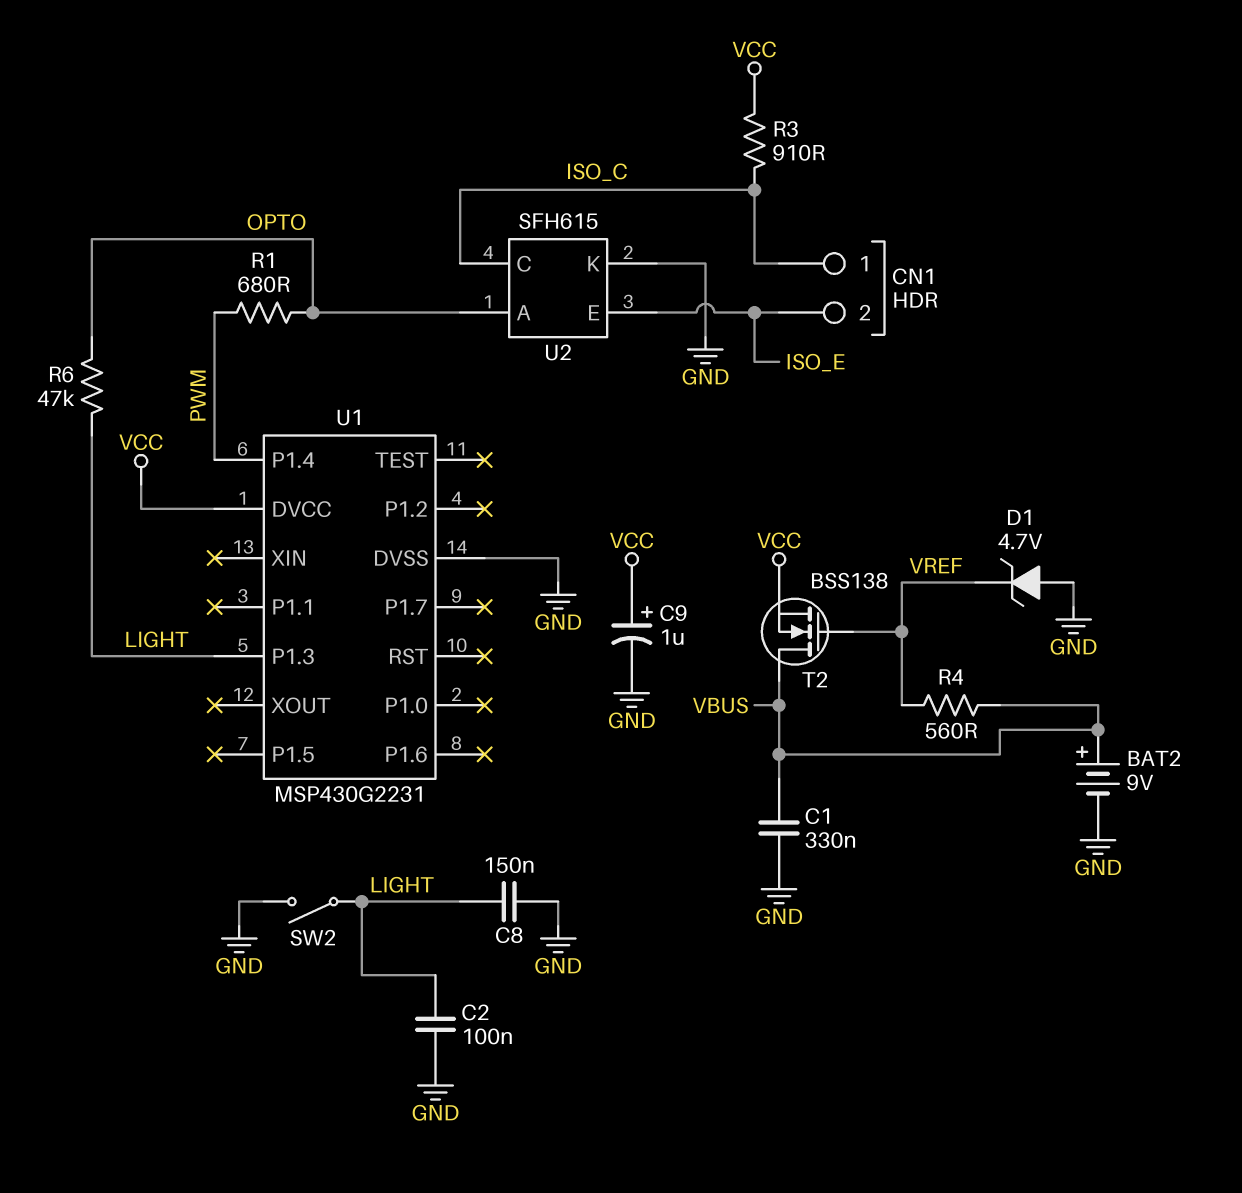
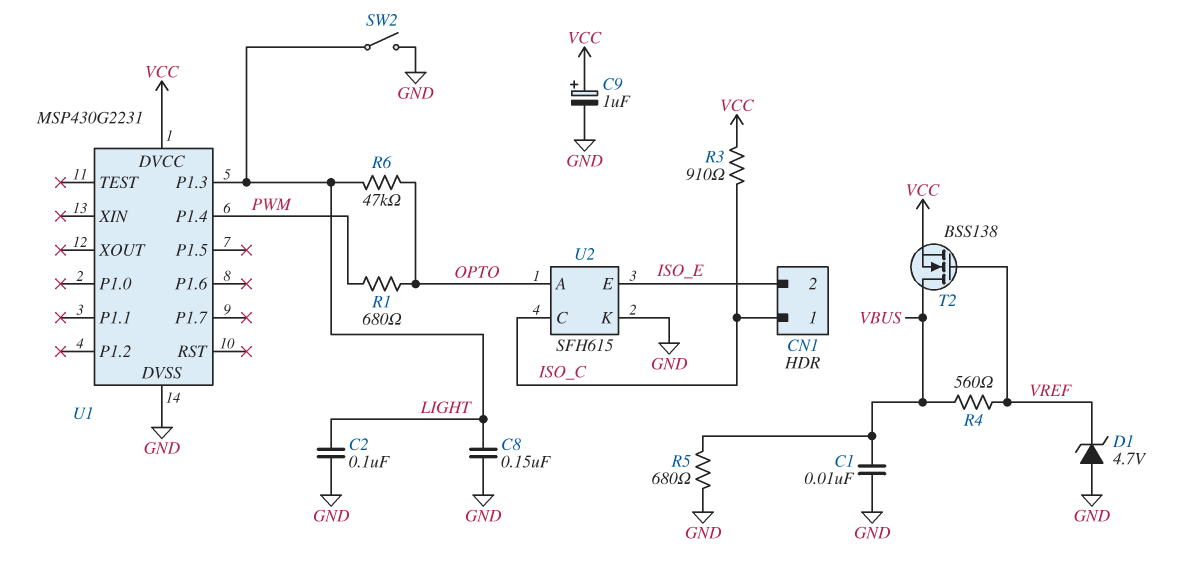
BAT2: 9V (plus VBUS, minus GND) -> none
C1: 330nF (GND, VBUS) -> 10nF (GND, VBUS)
R5: none -> 680 (GND, VBUS)

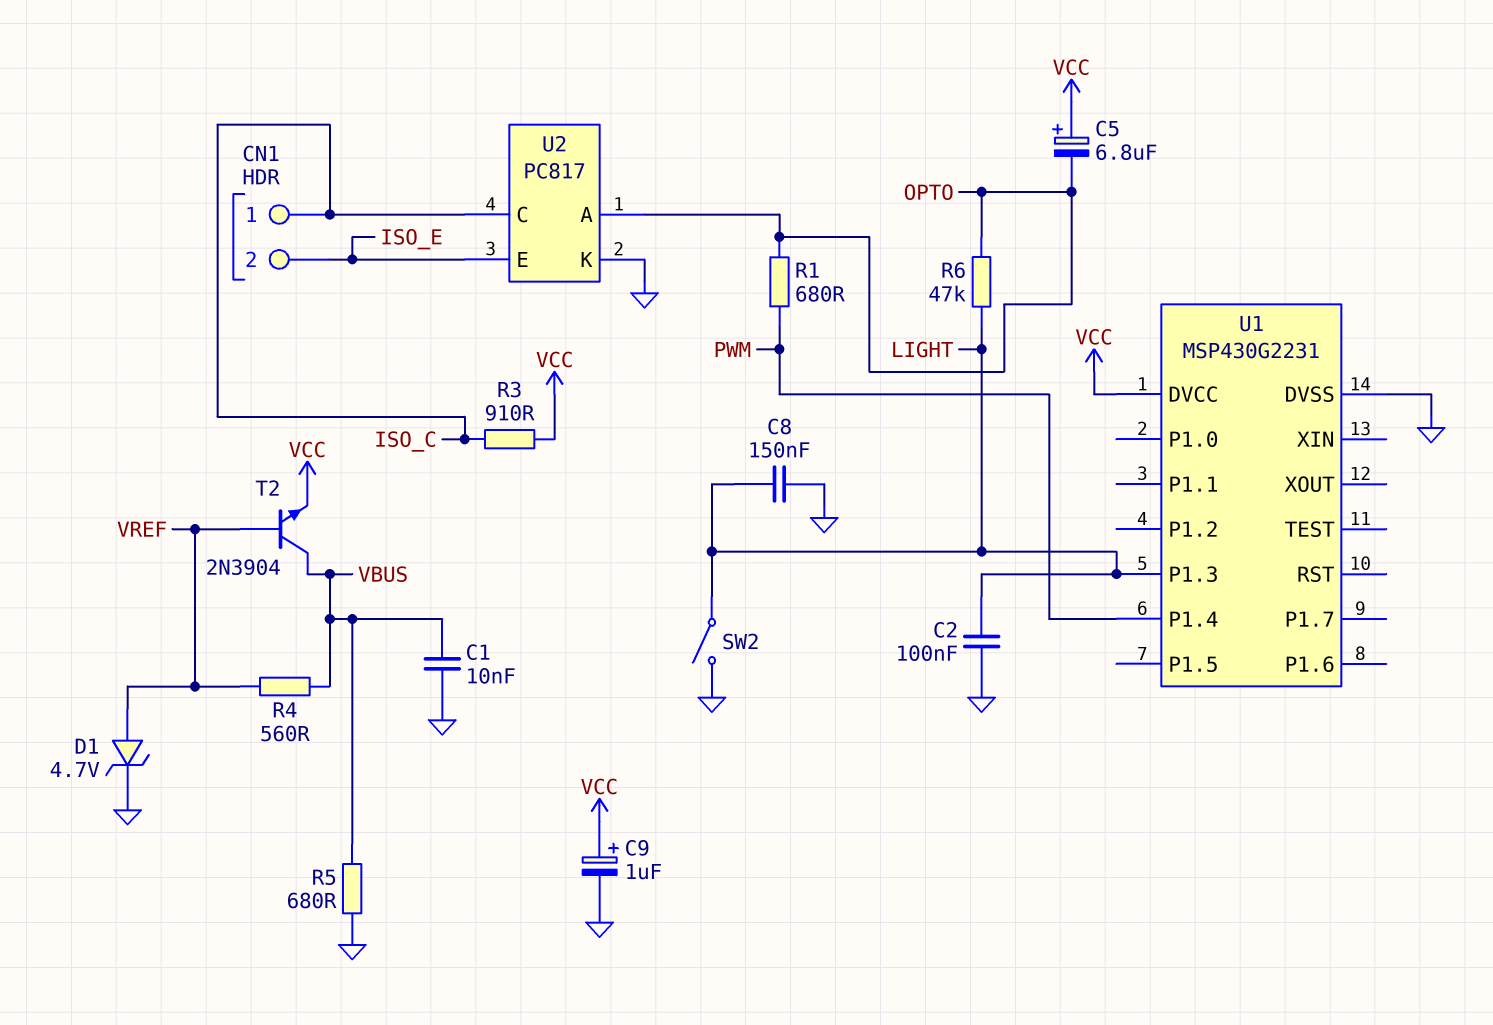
C5: none -> 6.8uF (plus VCC, minus OPTO)
D1: zener 4.7V (A GND, K VREF) -> zener 4.7V (A VREF, K GND)
T2: NMOS BSS138 (G VREF, D VBUS, S VCC) -> NPN 2N3904 (B VREF, C VBUS, E VCC)
U2: SFH615 -> PC817

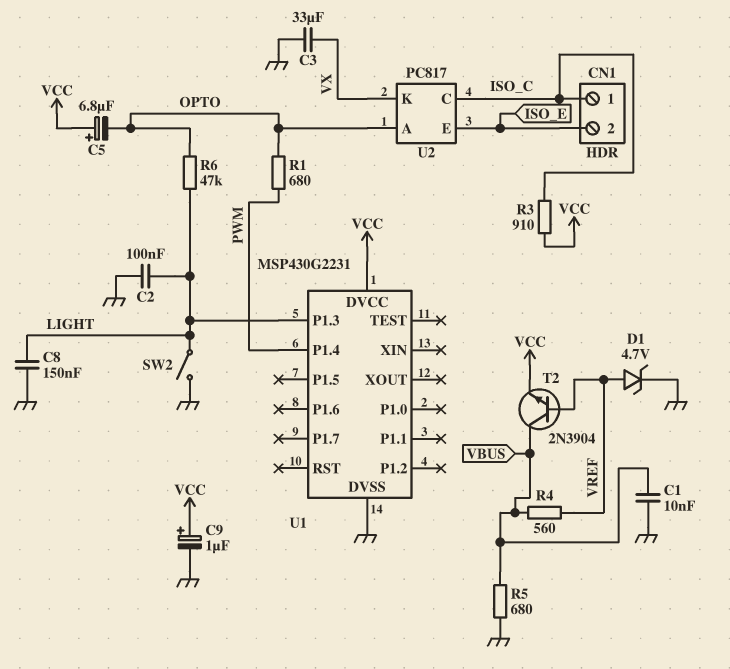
C3: none -> 33uF (GND, VX)
U2 pin K: GND -> VX

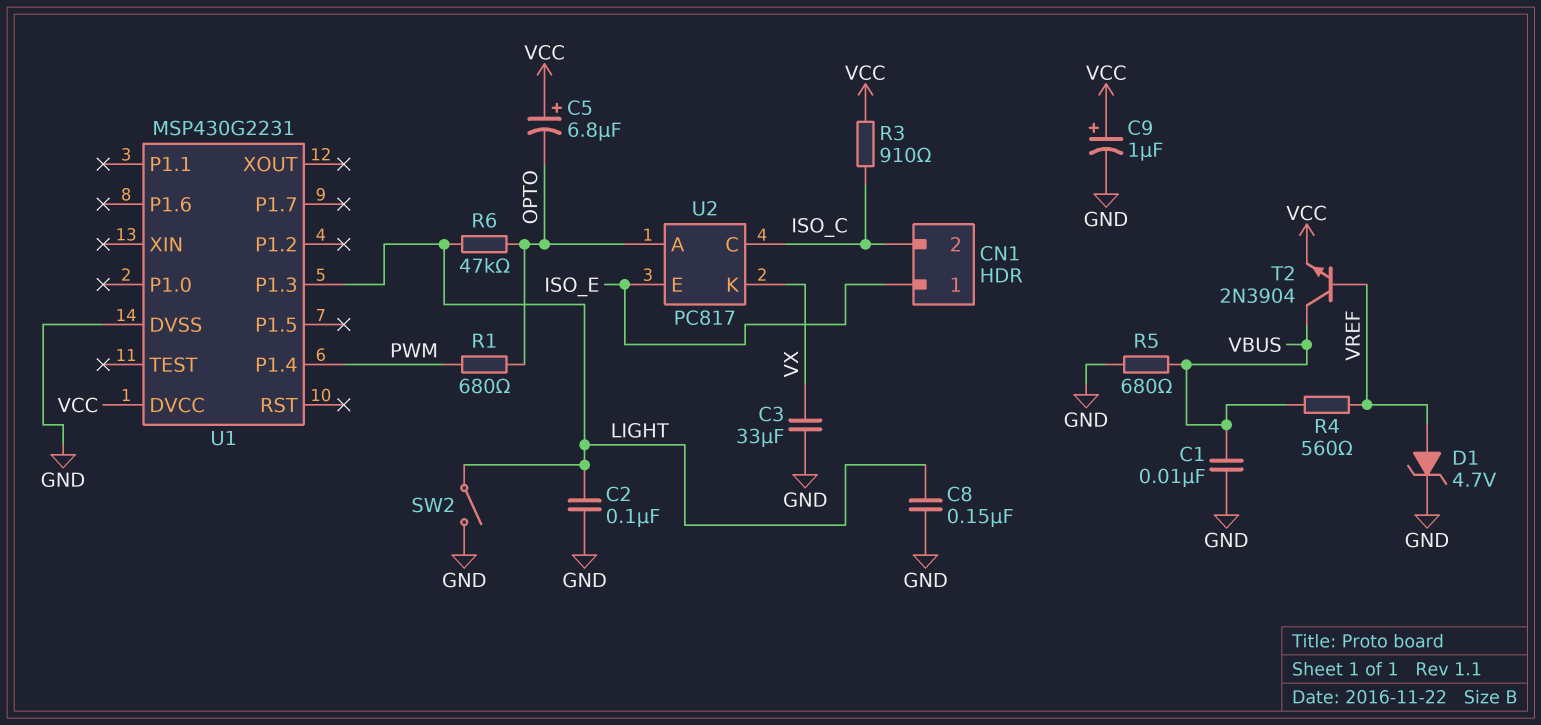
CN1 pin 1: ISO_C -> ISO_E
CN1 pin 2: ISO_E -> ISO_C

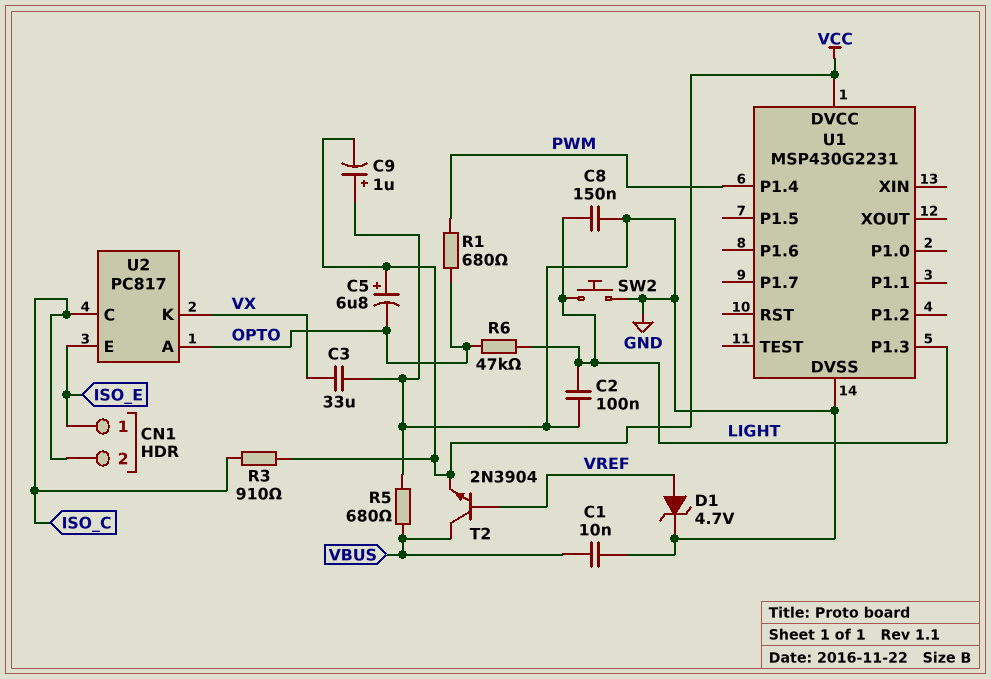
C9: 1uF (plus VCC, minus GND) -> 1uF (plus GND, minus VCC)
R4: 560 (VBUS, VREF) -> none
SW2: switch (GND, LIGHT) -> button (GND, LIGHT)

